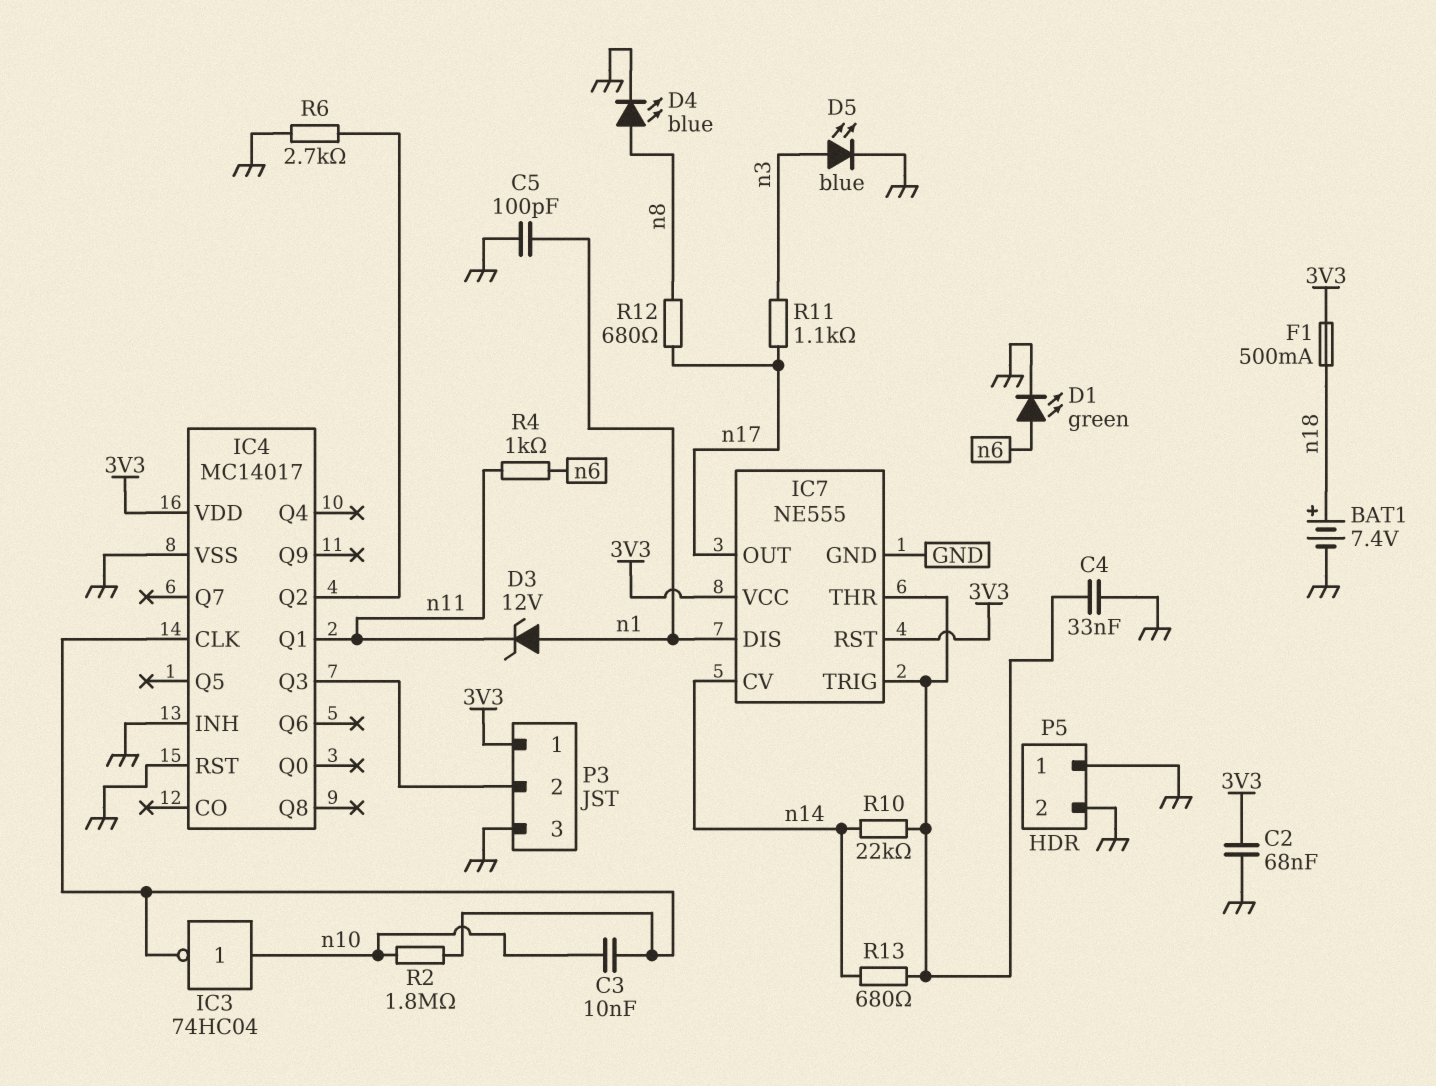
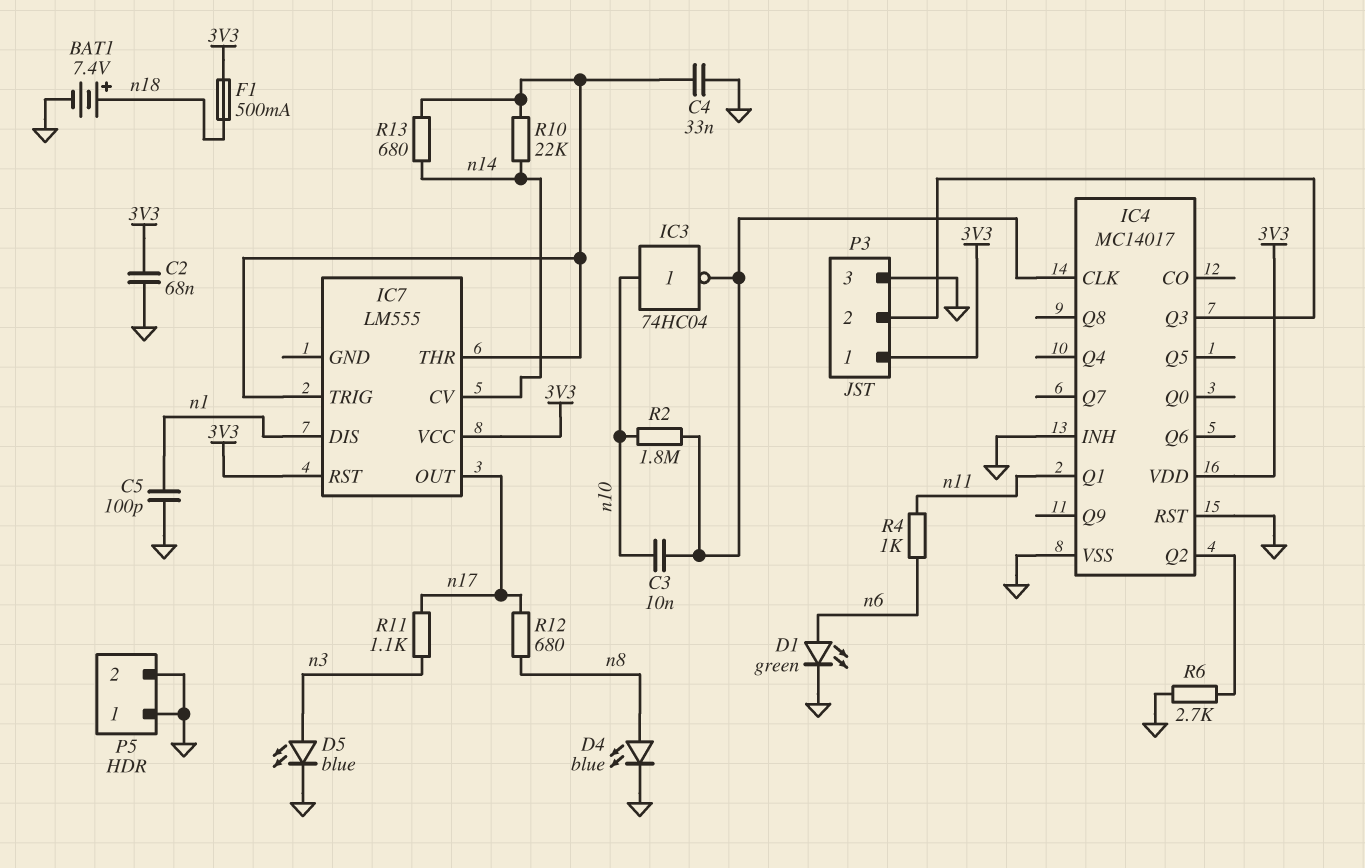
D3: zener 12V (A n1, K n11) -> none
IC7: NE555 -> LM555
IC7 pin GND: GND -> none

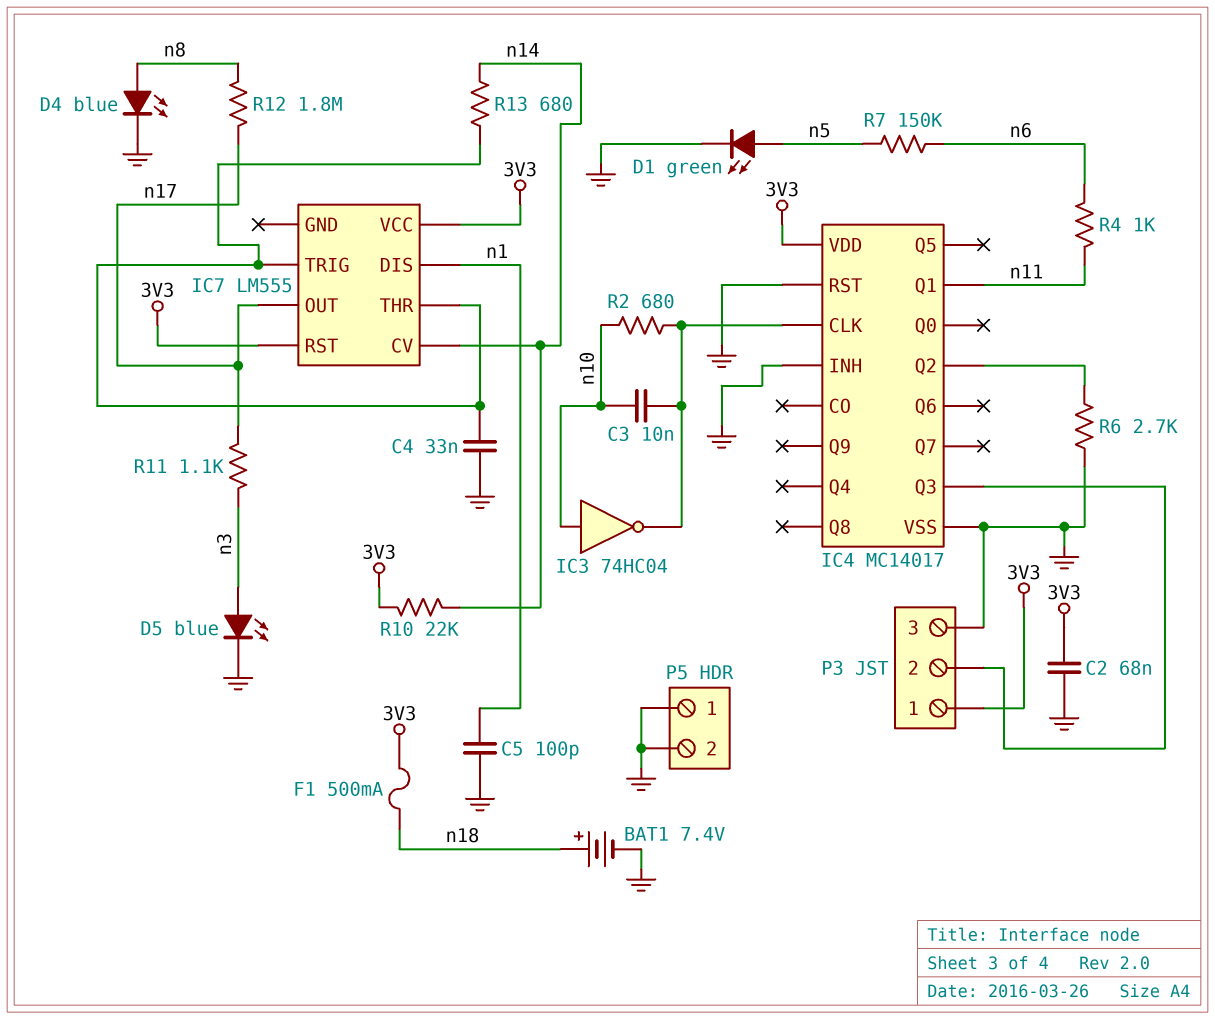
D1: LED green (A n6, K GND) -> LED green (A n5, K GND)
R2: 1.8M (IC4/CLK, n10) -> 680 (IC4/CLK, n10)
R7: none -> 150k (n5, n6)
R10: 22k (IC7/THR, n14) -> 22k (3V3, n14)
R12: 680 (n8, n17) -> 1.8M (n8, n17)

